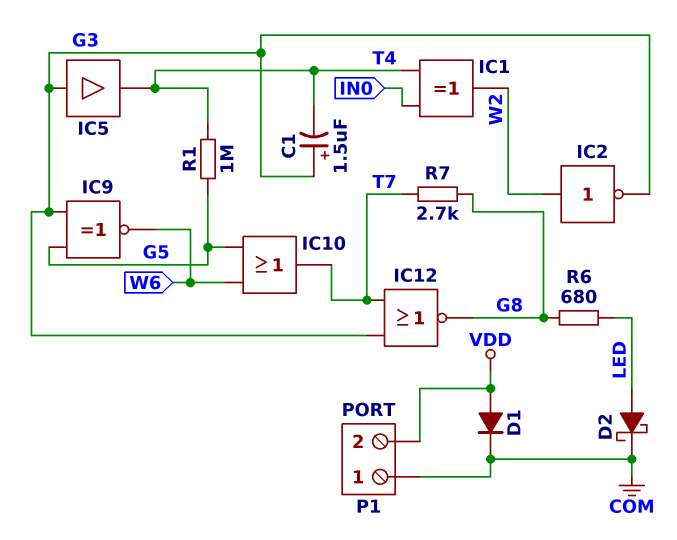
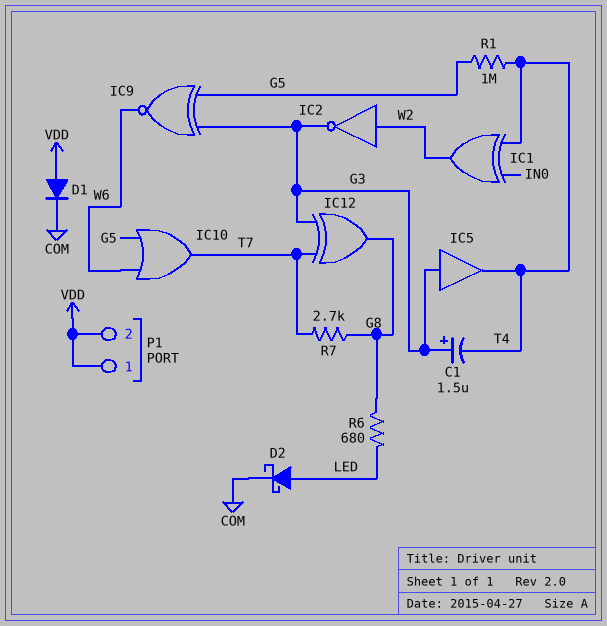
IC12: NOR (in G3, in T7, out G8) -> XOR (in G3, in T7, out G8)
P1 pin 1: COM -> VDD

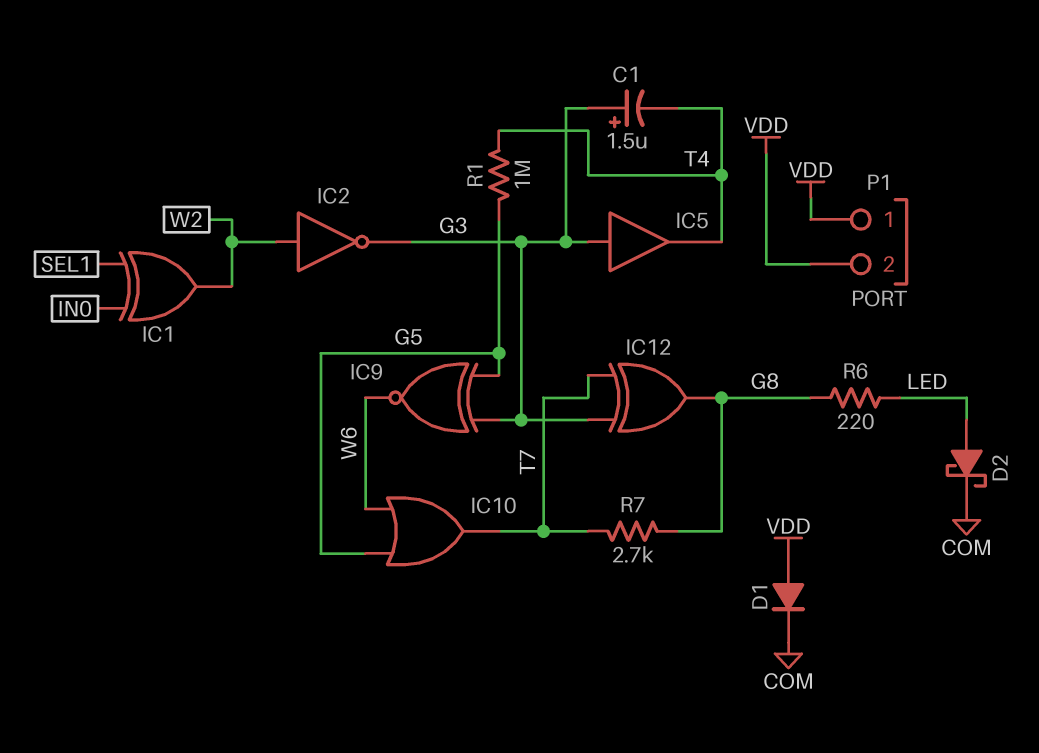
IC1: XOR (in IN0, in T4, out W2) -> XOR (in IN0, in SEL1, out W2)
R6: 680 (G8, LED) -> 220 (G8, LED)

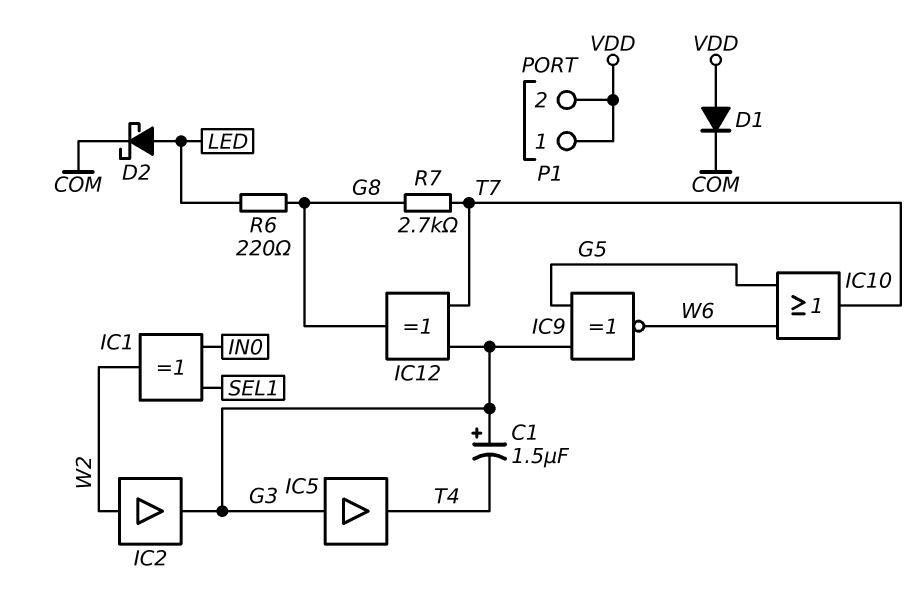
IC2: NOT (in W2, out G3) -> buffer (in W2, out G3)
R1: 1M (G5, T4) -> none

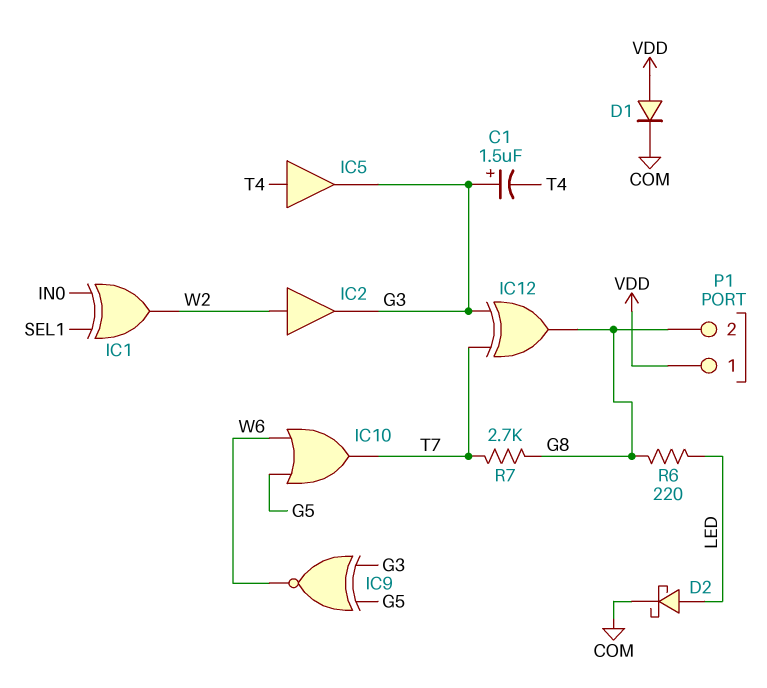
IC5: buffer (in G3, out T4) -> buffer (in T4, out G3)
P1 pin 2: VDD -> G8

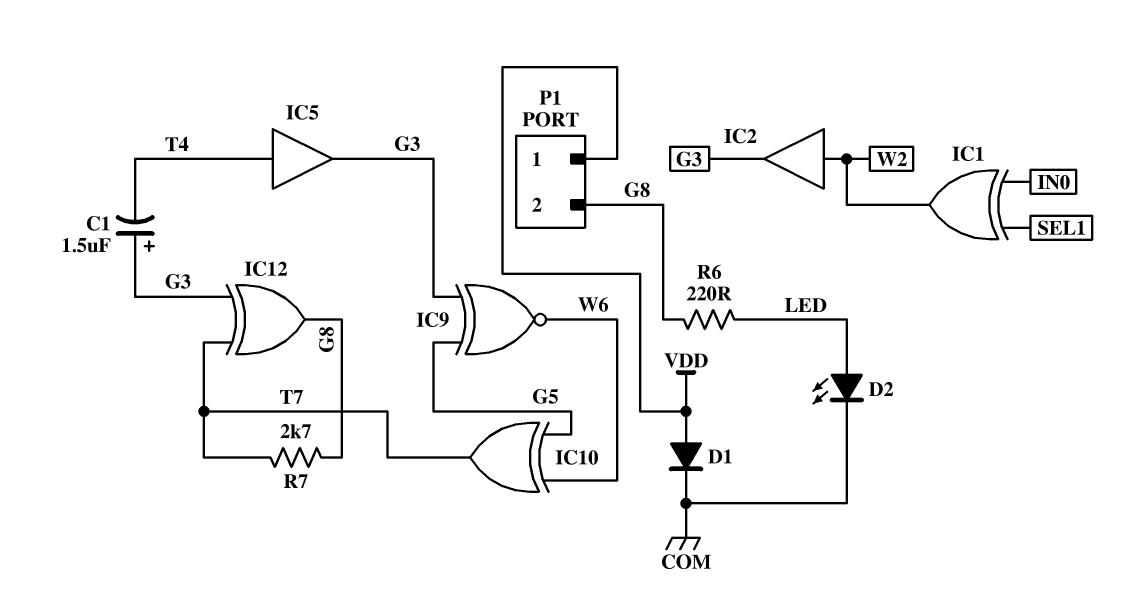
D2: schottky (A LED, K COM) -> LED (A LED, K COM)
IC10: OR (in G5, in W6, out T7) -> XOR (in G5, in W6, out T7)

